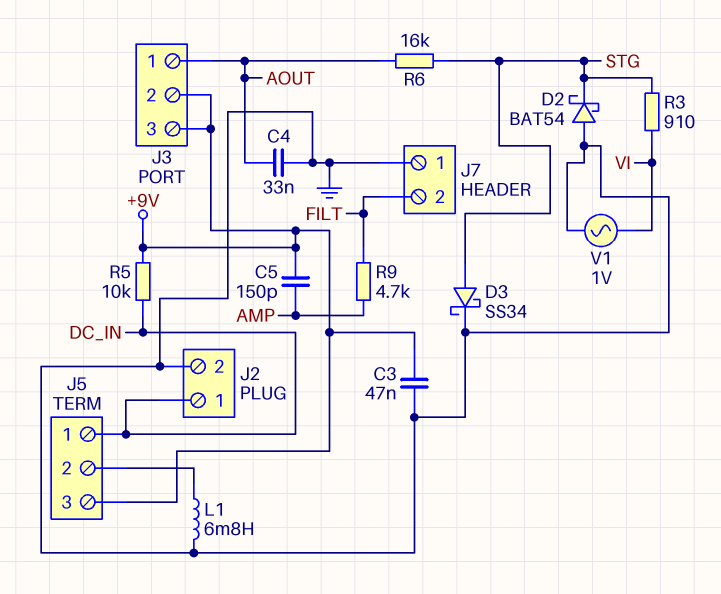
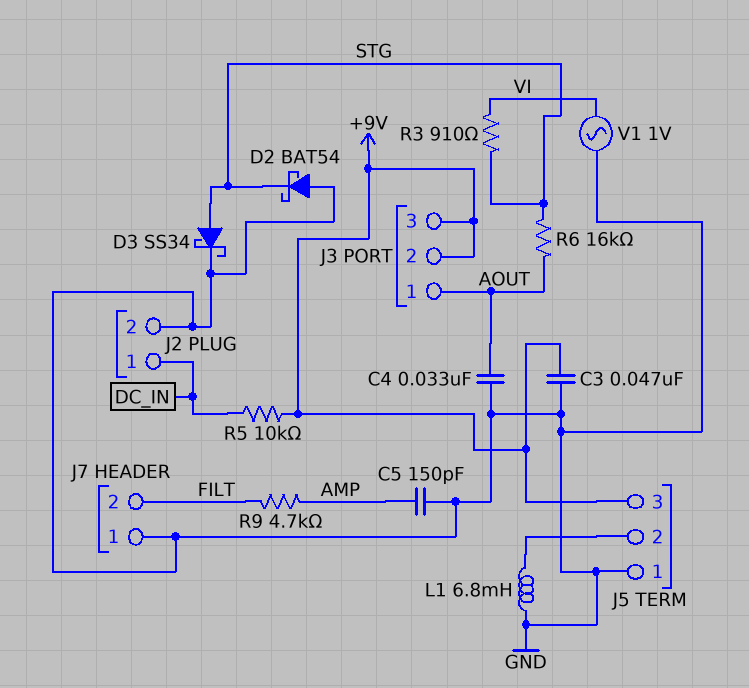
C5: 150pF (+9V, AMP) -> 150pF (AMP, GND)
J5 pin 1: DC_IN -> GND

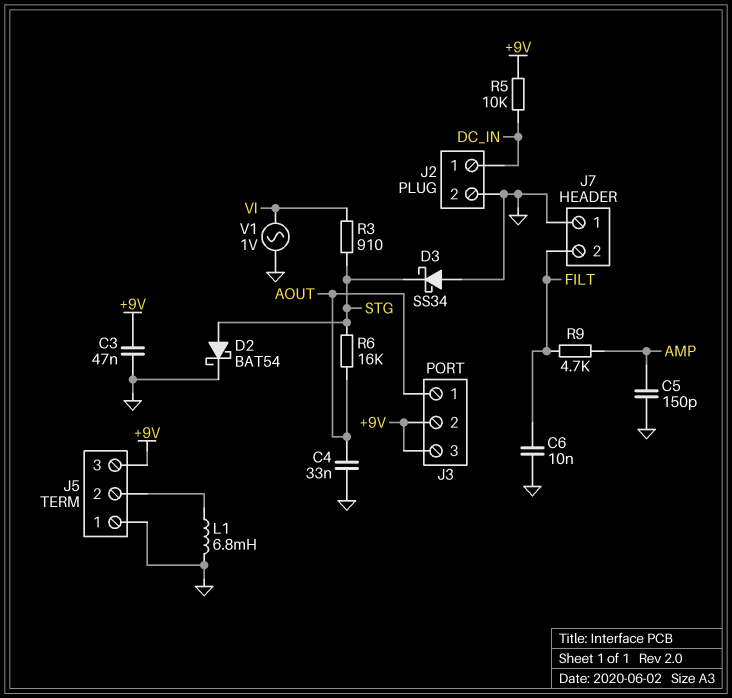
C6: none -> 10nF (FILT, GND)
D2: schottky BAT54 (A GND, K STG) -> schottky BAT54 (A STG, K GND)
D3: schottky SS34 (A STG, K GND) -> schottky SS34 (A GND, K STG)

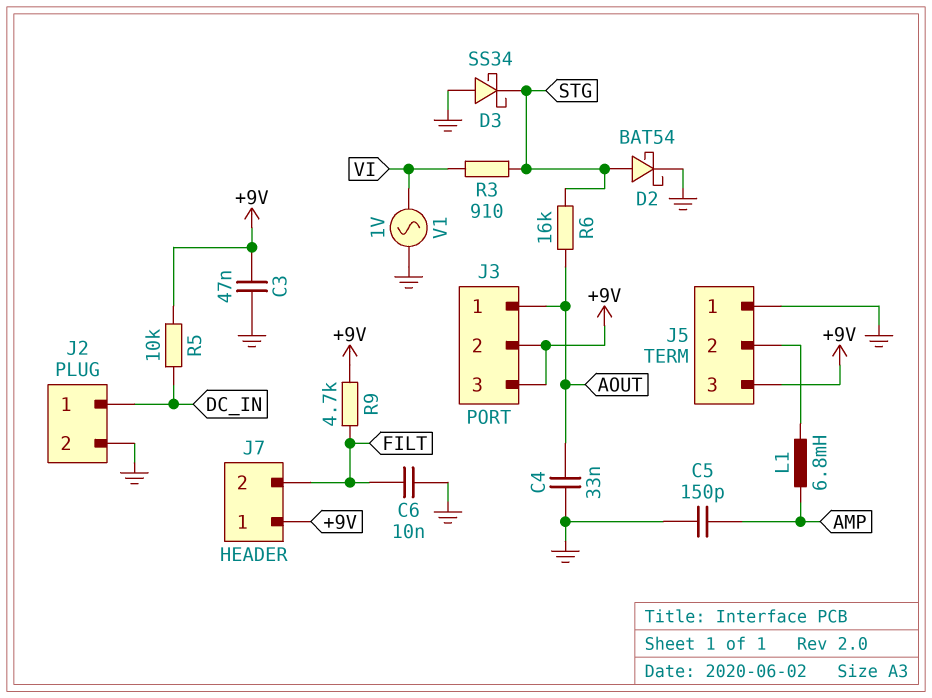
J7 pin 1: GND -> +9V
L1: 6.8mH (GND, J5/2) -> 6.8mH (AMP, J5/2)
R9: 4.7k (AMP, FILT) -> 4.7k (+9V, FILT)

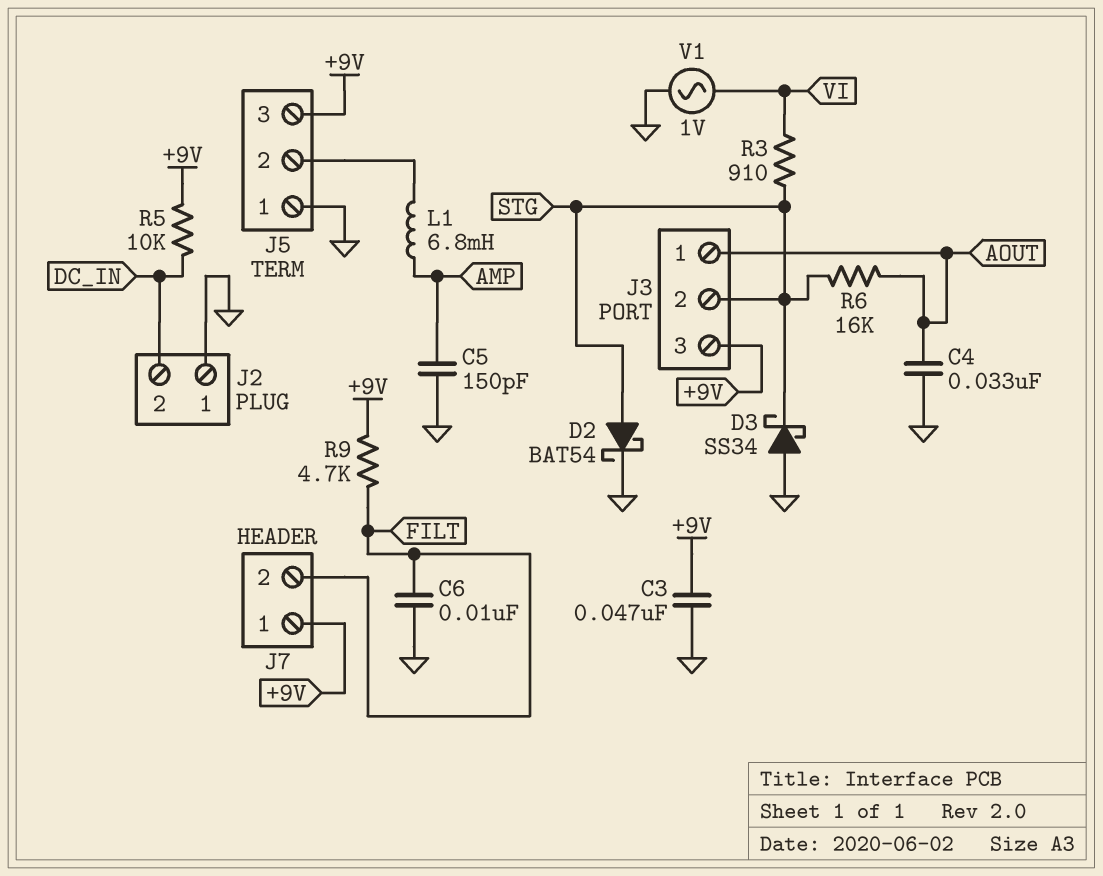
J2 pin 1: DC_IN -> GND
J2 pin 2: GND -> DC_IN
J3 pin 2: +9V -> STG

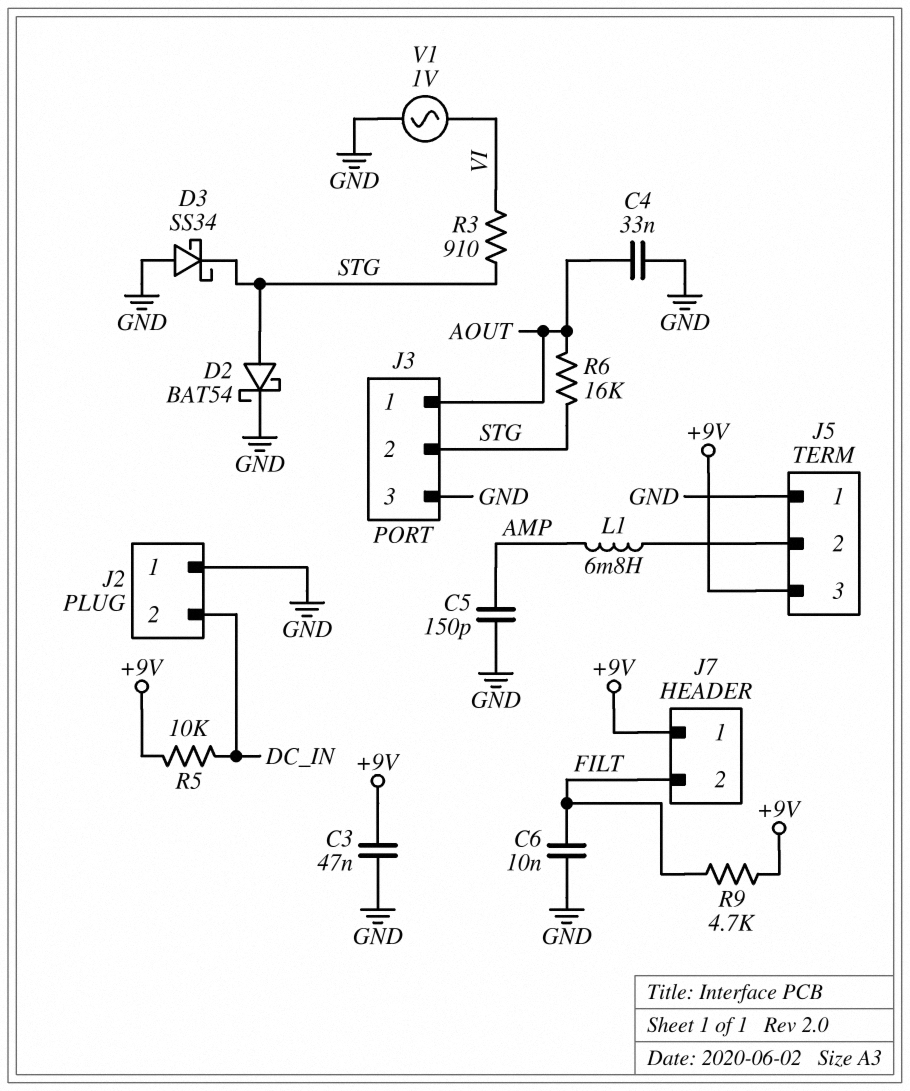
J3 pin 3: +9V -> GND

